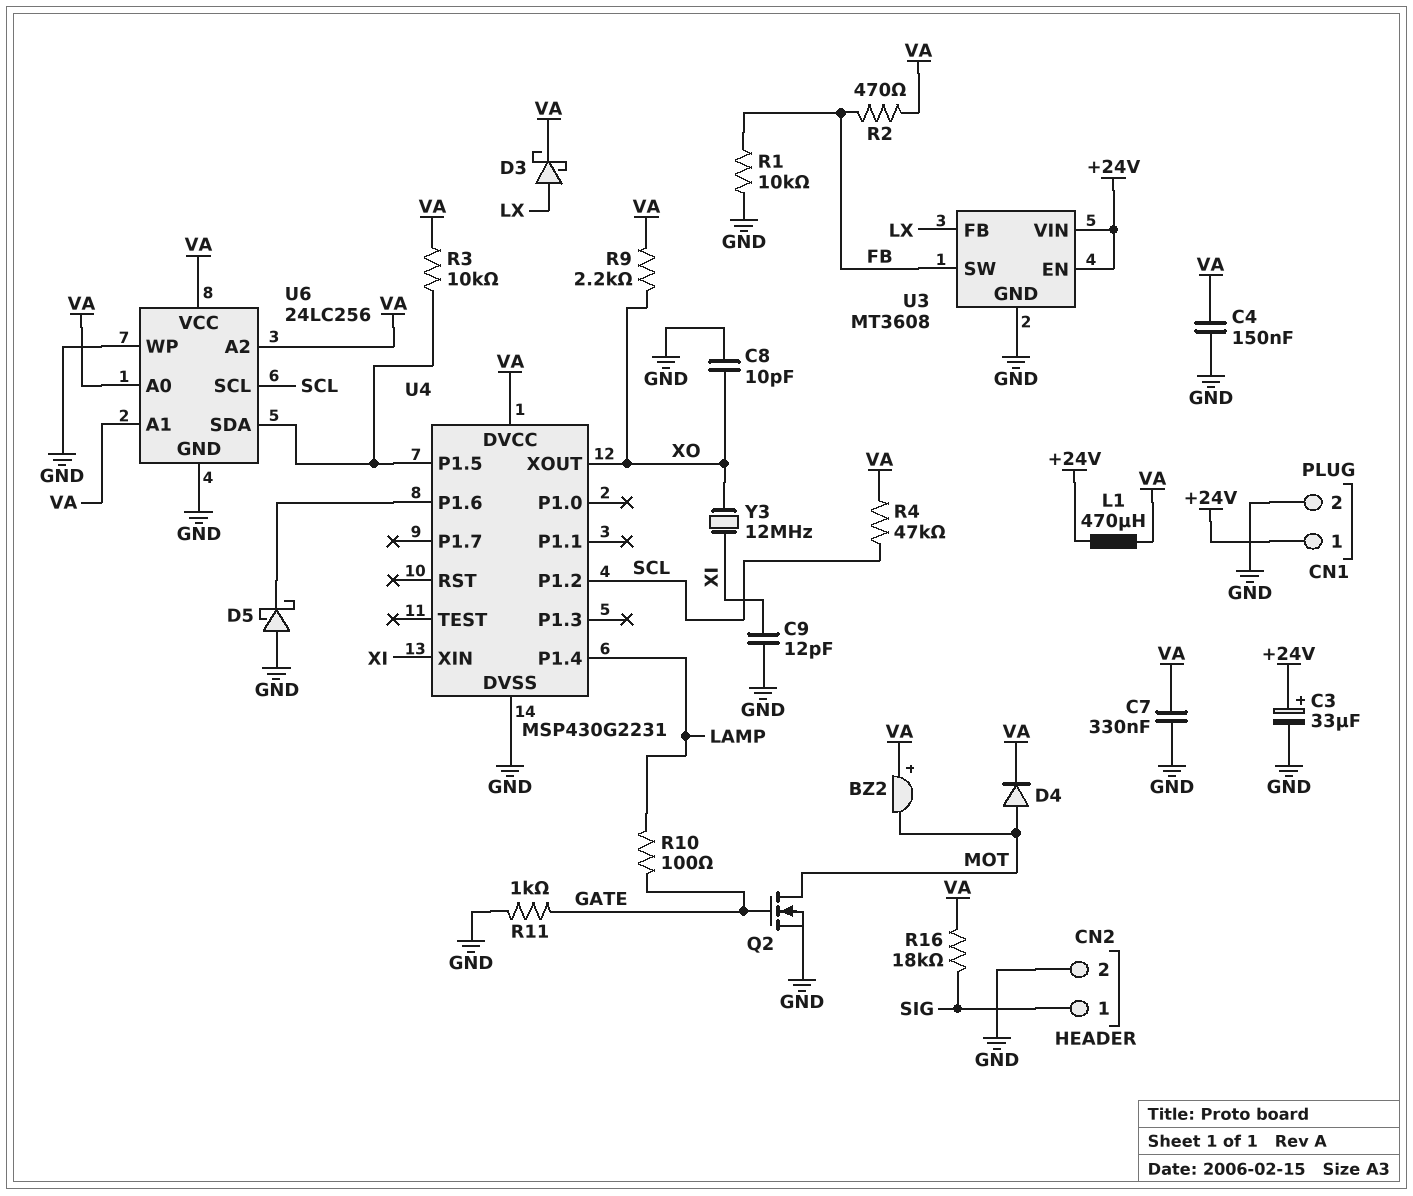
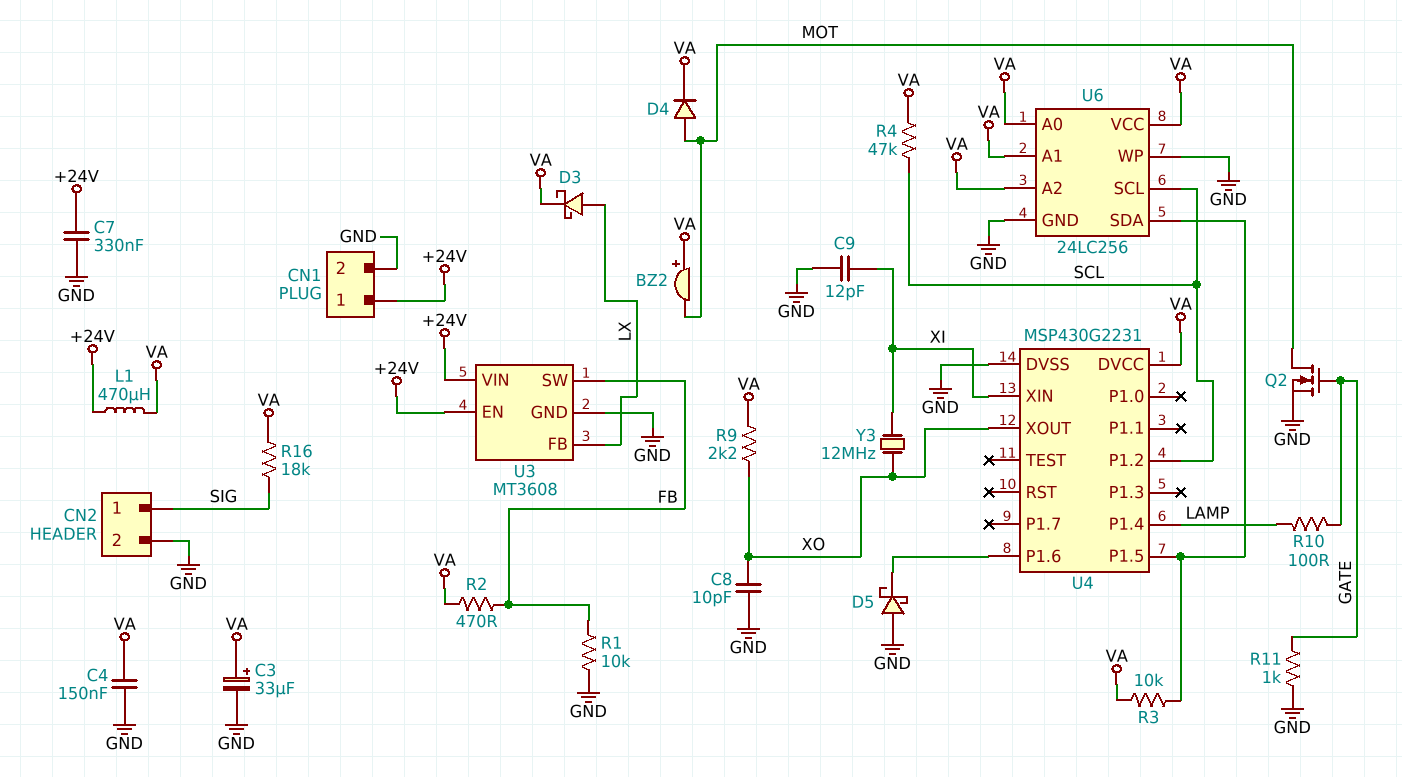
C3: 33uF (plus +24V, minus GND) -> 33uF (plus VA, minus GND)
C7: 330nF (GND, VA) -> 330nF (+24V, GND)

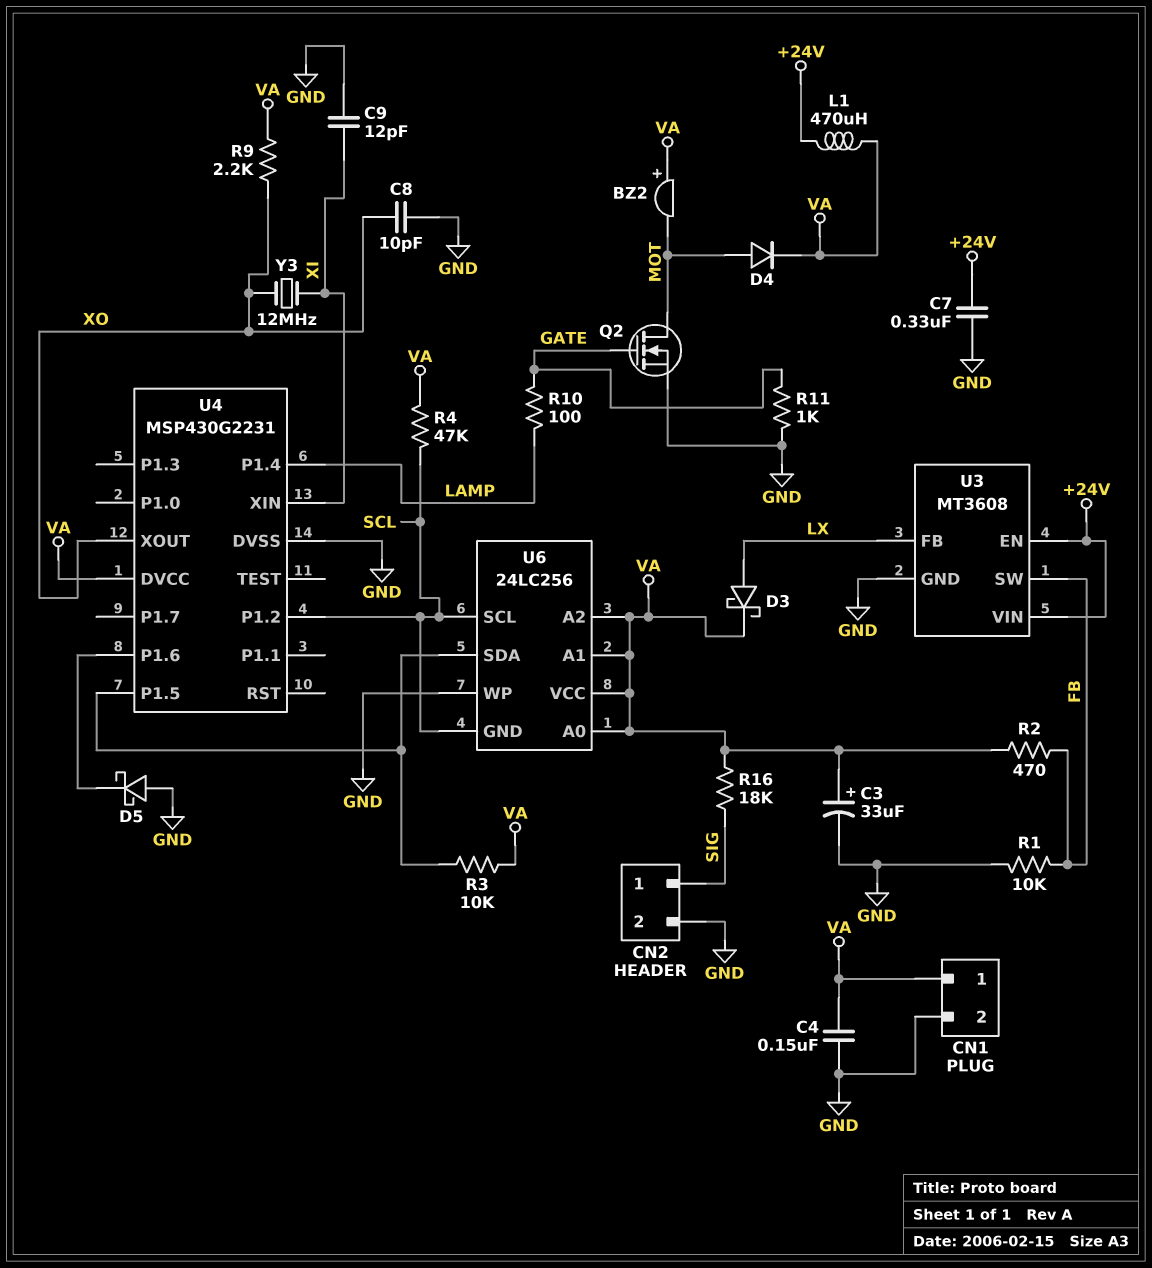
CN1 pin 1: +24V -> VA
U6 pin GND: GND -> SCL

